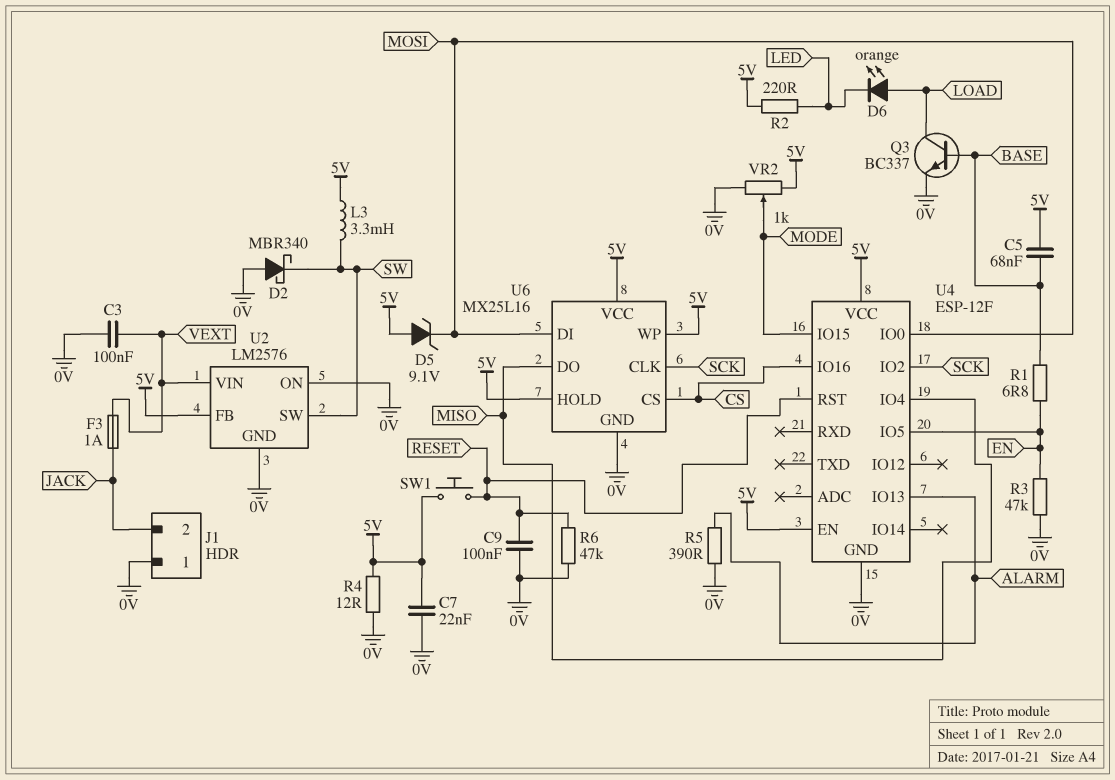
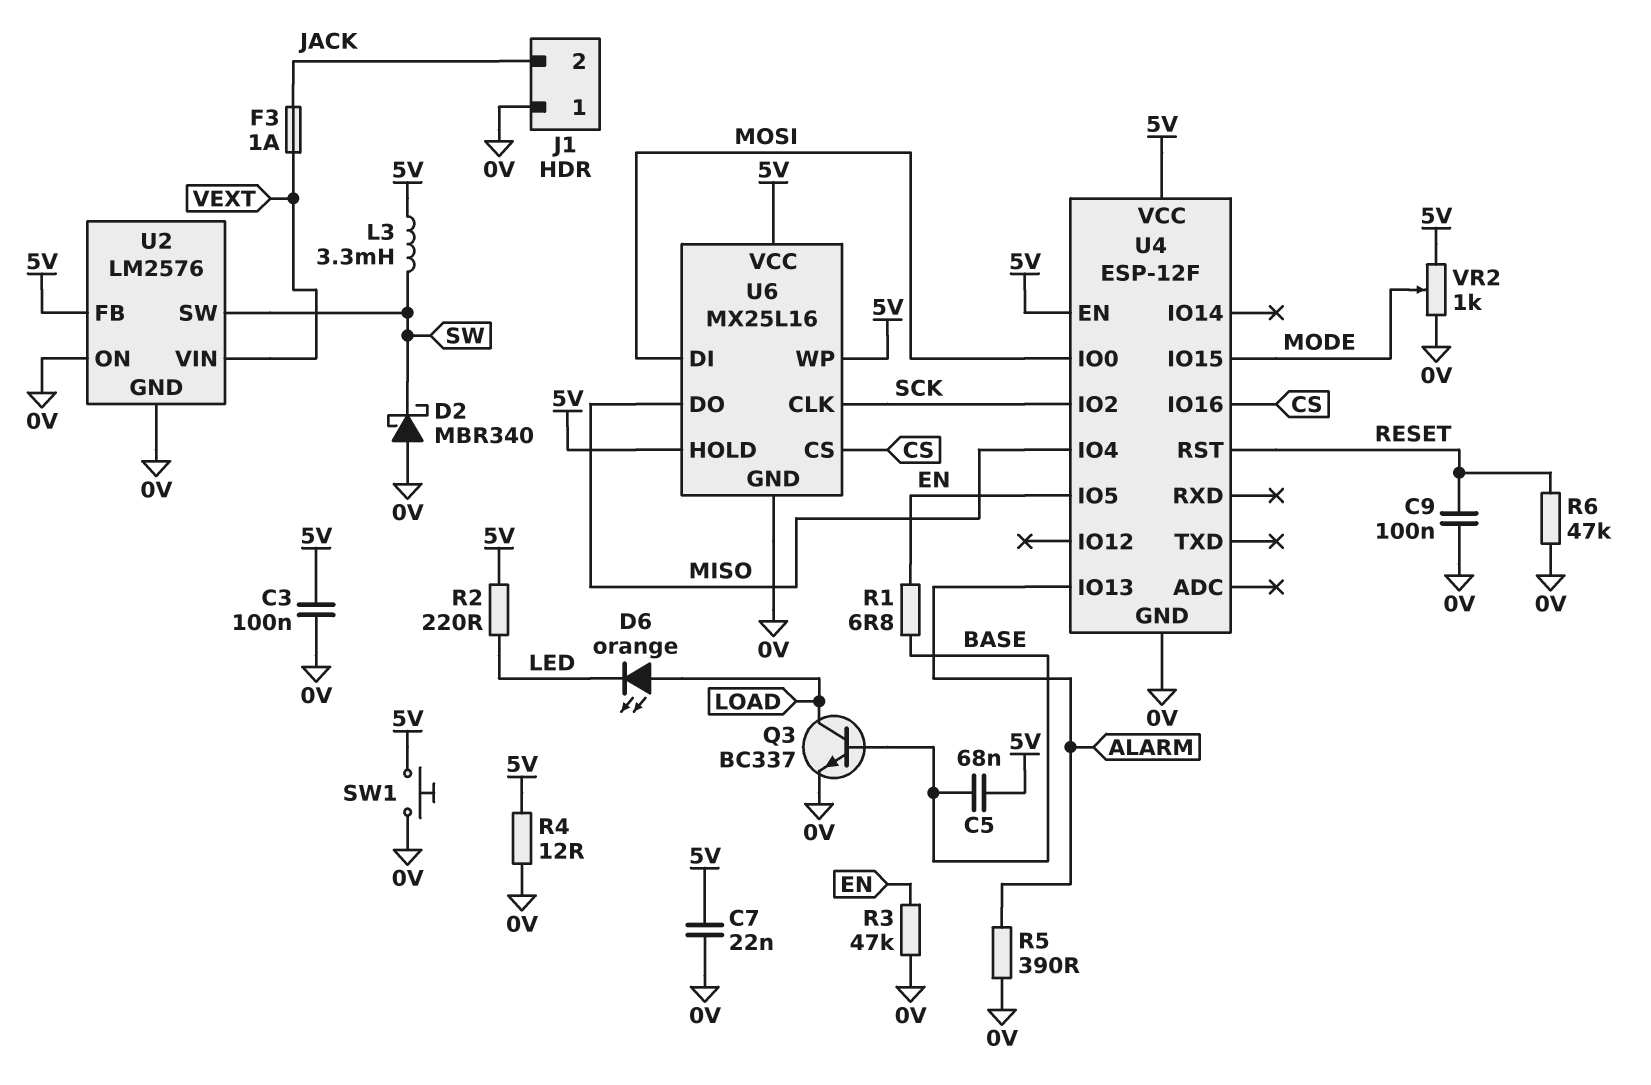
C3: 100nF (0V, VEXT) -> 100nF (0V, 5V)
D5: zener 9.1V (A 5V, K MOSI) -> none
SW1: button (5V, RESET) -> button (0V, 5V)

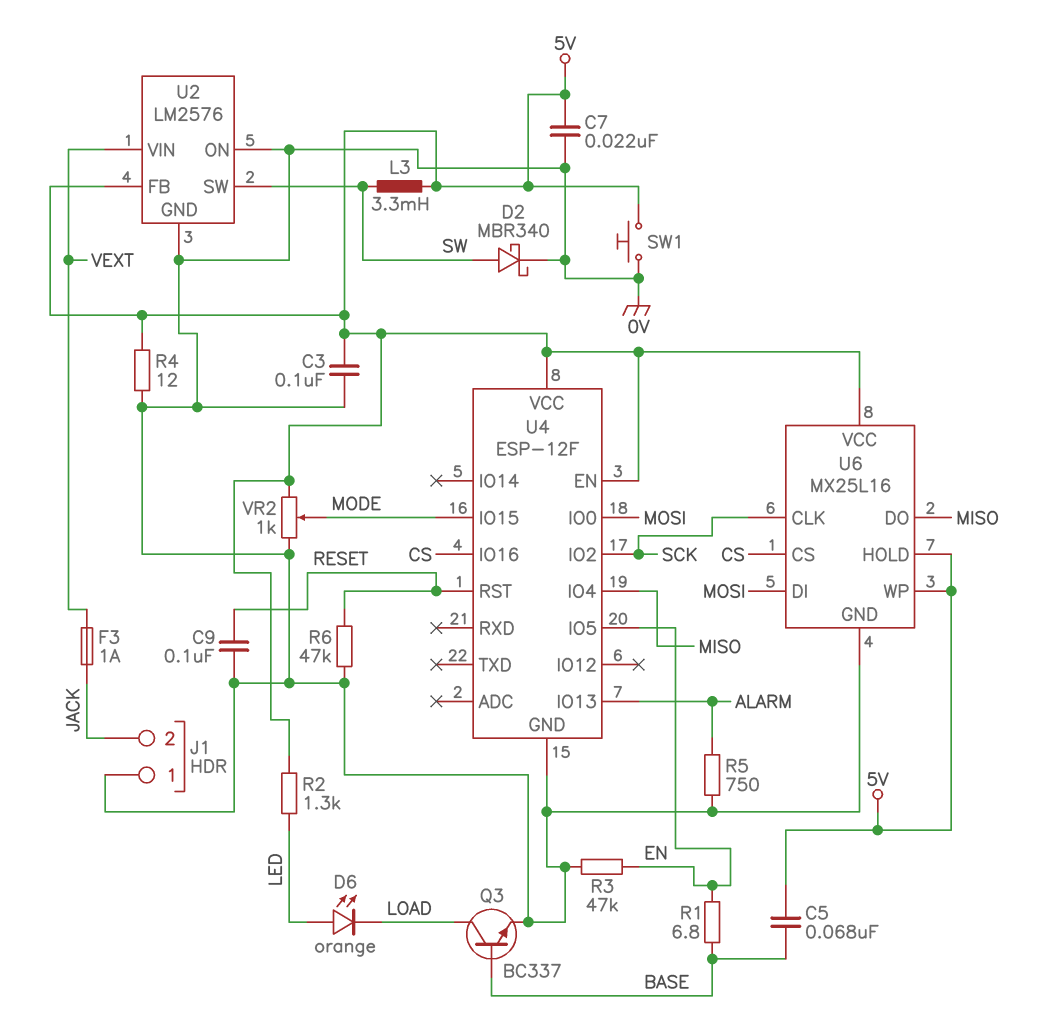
D2: schottky MBR340 (A 0V, K SW) -> schottky MBR340 (A SW, K 0V)
D6: LED orange (A LOAD, K LED) -> LED orange (A LED, K LOAD)
R2: 220 (5V, LED) -> 1.3k (5V, LED)
R5: 390 (0V, ALARM) -> 750 (0V, ALARM)

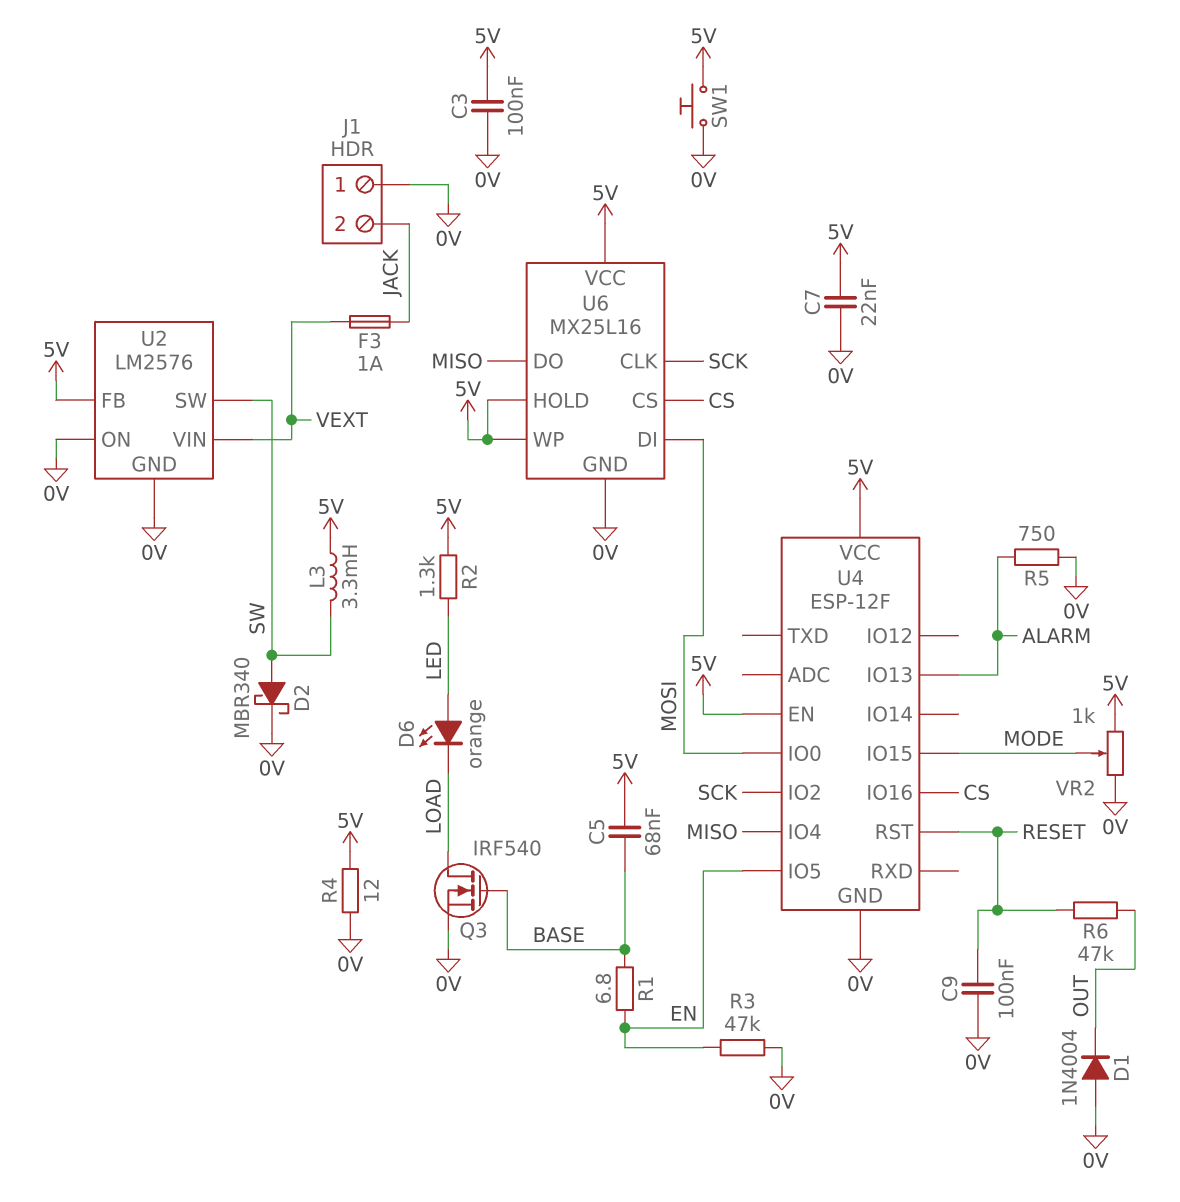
D1: none -> diode 1N4004 (A 0V, K OUT)
Q3: NPN BC337 (B BASE, C LOAD, E 0V) -> NMOS IRF540 (G BASE, D LOAD, S 0V)
R6: 47k (0V, RESET) -> 47k (OUT, RESET)

